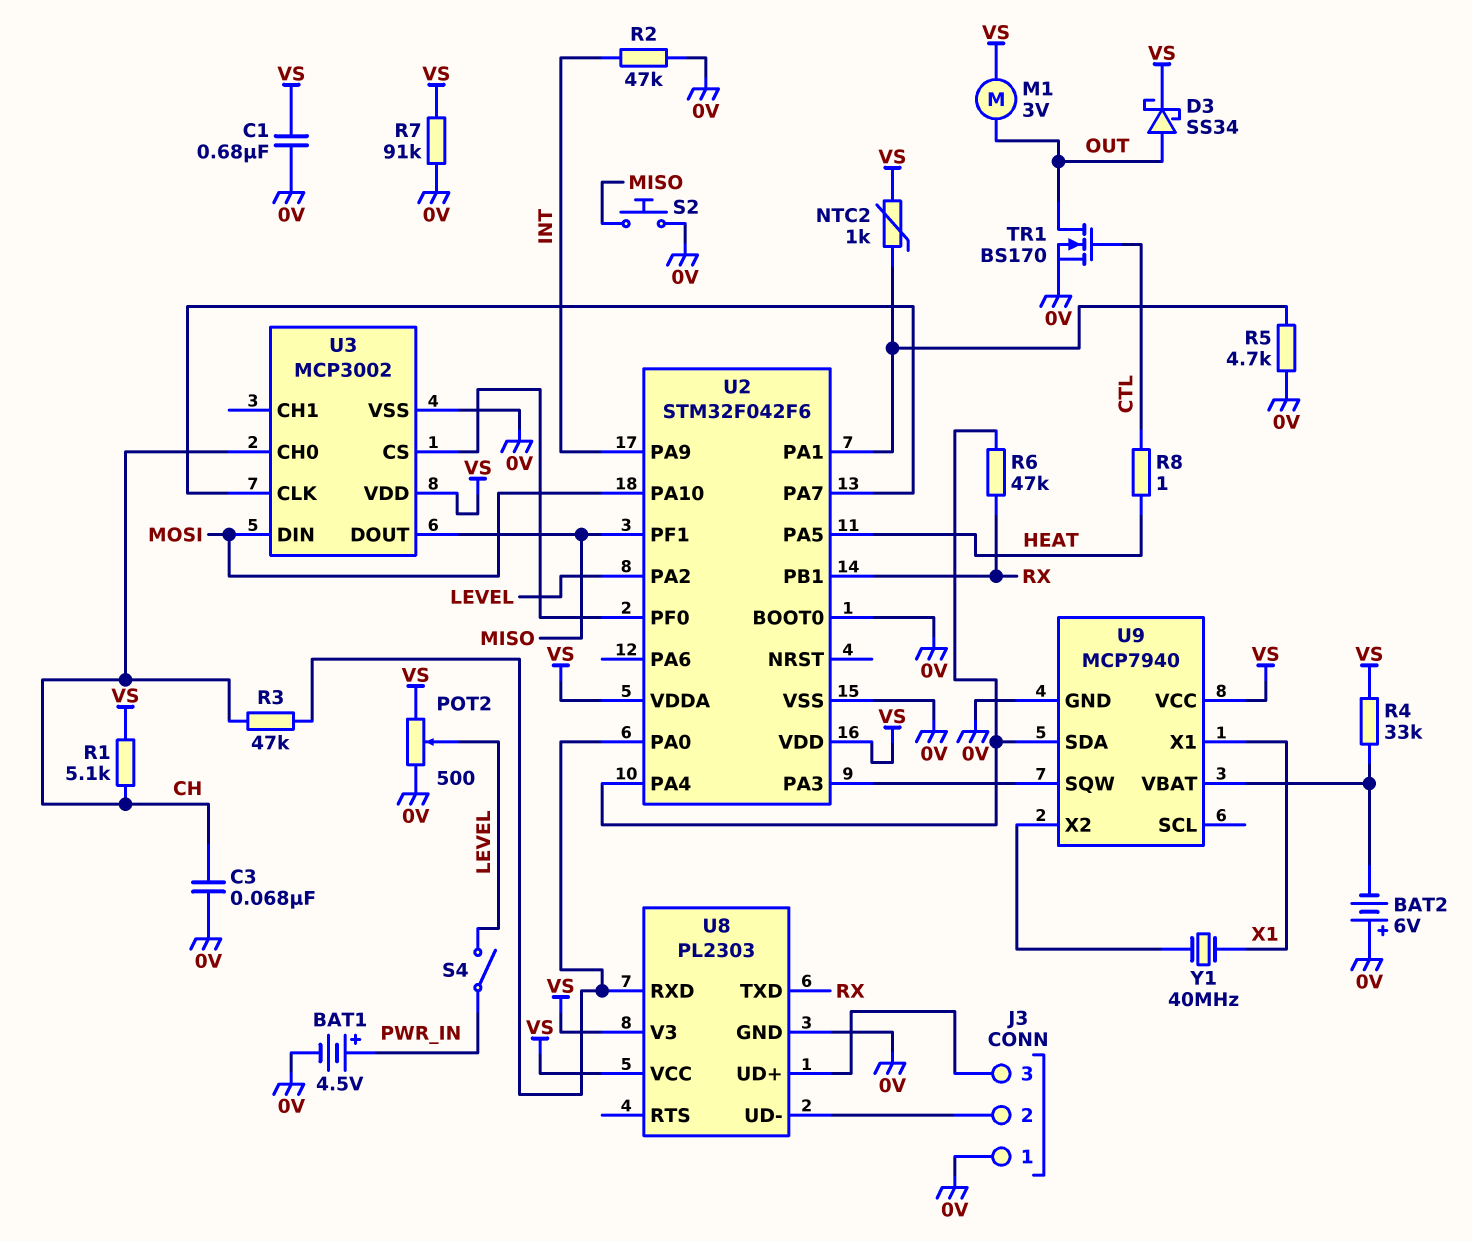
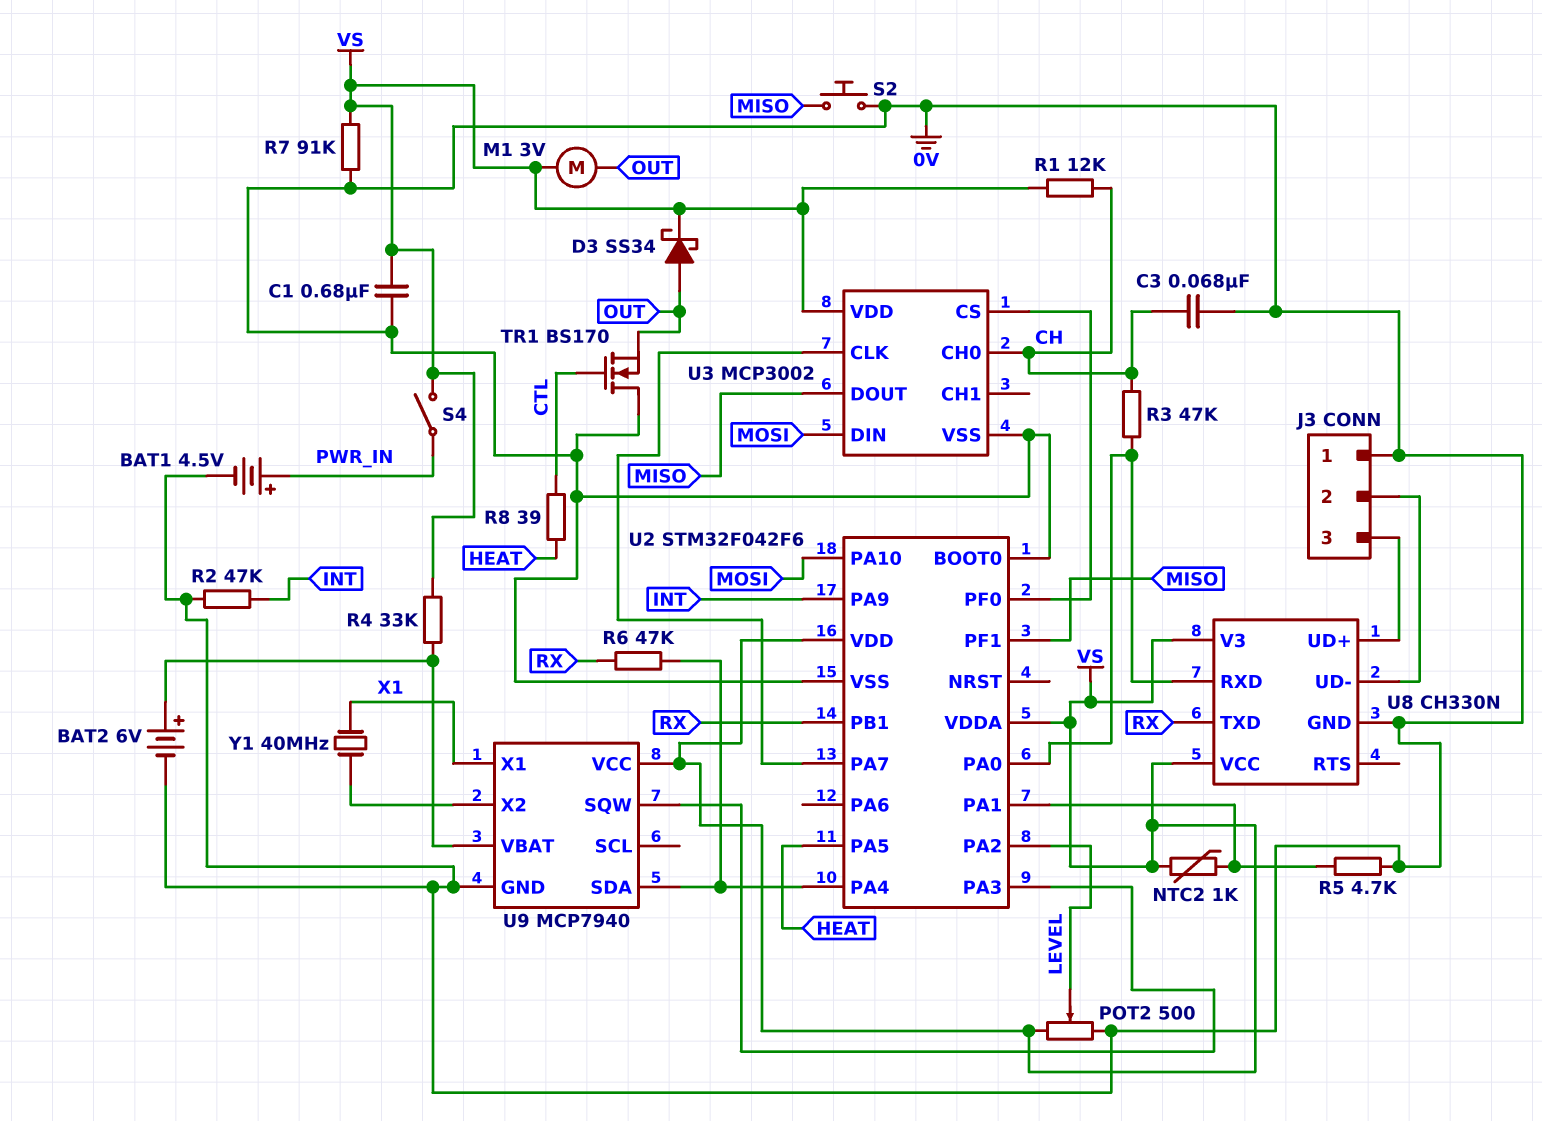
BAT2: 6V (plus 0V, minus U9/VBAT) -> 6V (plus U9/VBAT, minus 0V)
R1: 5.1k (CH, VS) -> 12k (CH, VS)
R8: 1 (CTL, HEAT) -> 39 (CTL, HEAT)
S4: switch (LEVEL, PWR_IN) -> switch (PWR_IN, VS)
TR1: NMOS BS170 (G CTL, D OUT, S 0V) -> NMOS BS170 (G CTL, D 0V, S OUT)
U8: PL2303 -> CH330N

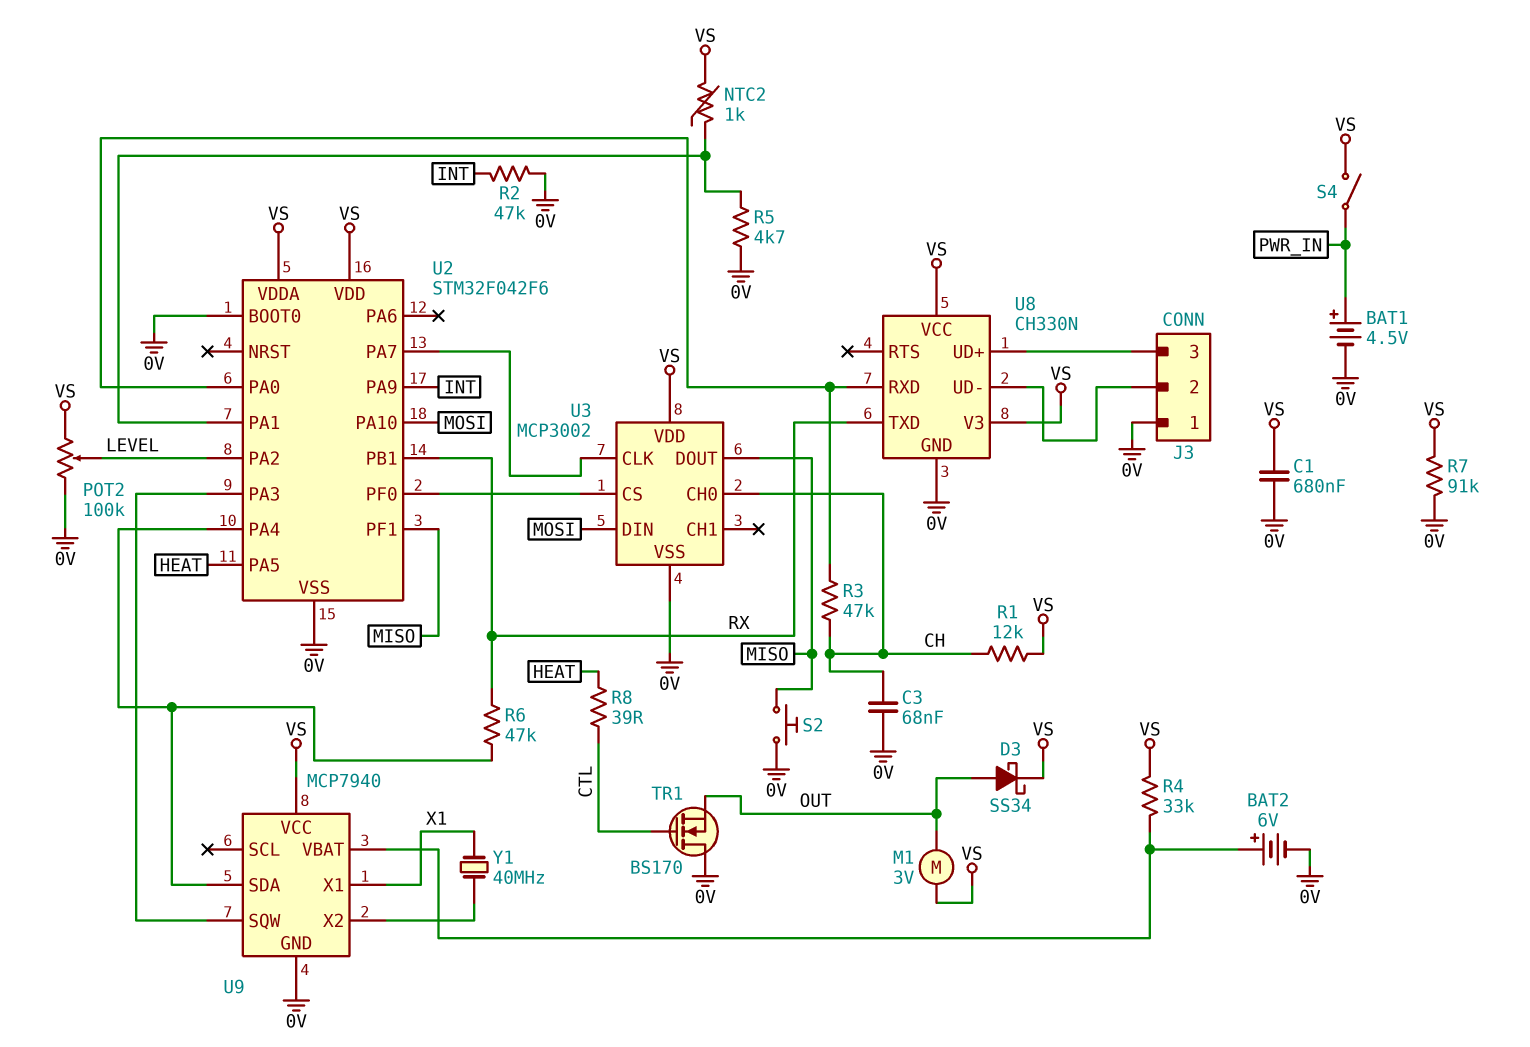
POT2: 500 (0V, VS, wiper LEVEL) -> 100k (0V, VS, wiper LEVEL)

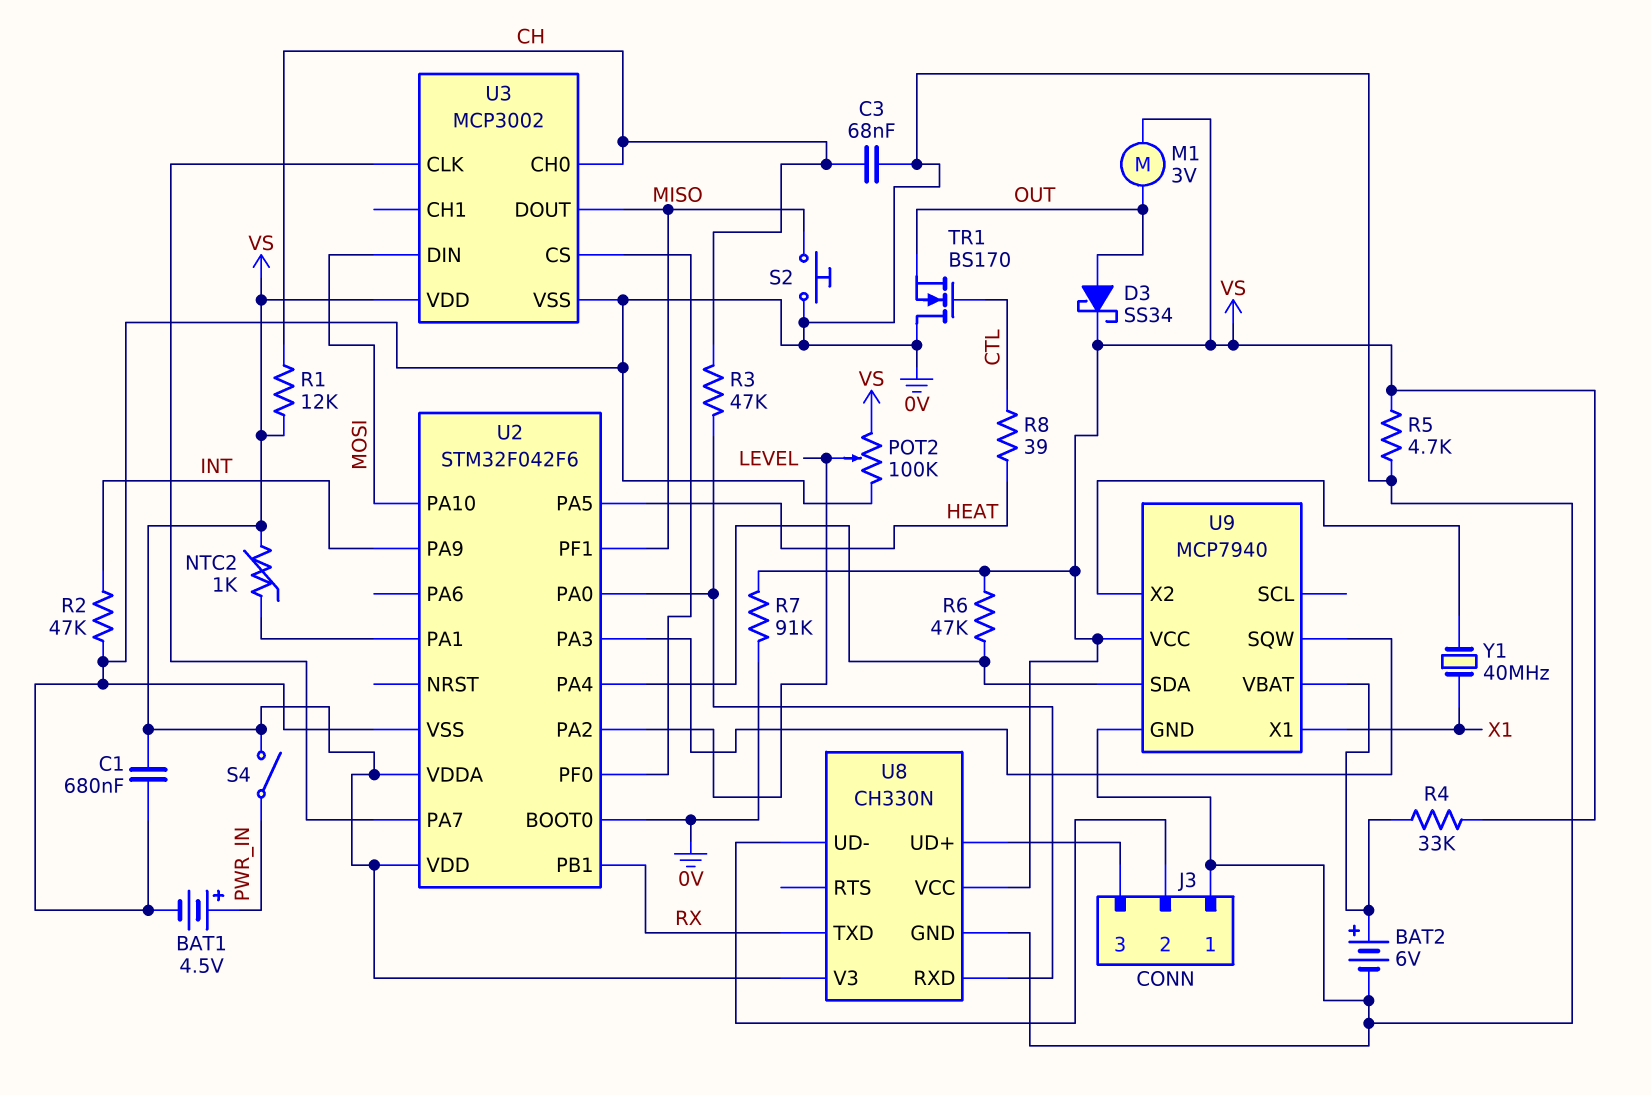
R5: 4.7k (0V, U2/PA1) -> 4.7k (0V, VS)
R6: 47k (RX, U2/PA4) -> 47k (U2/PA4, VS)

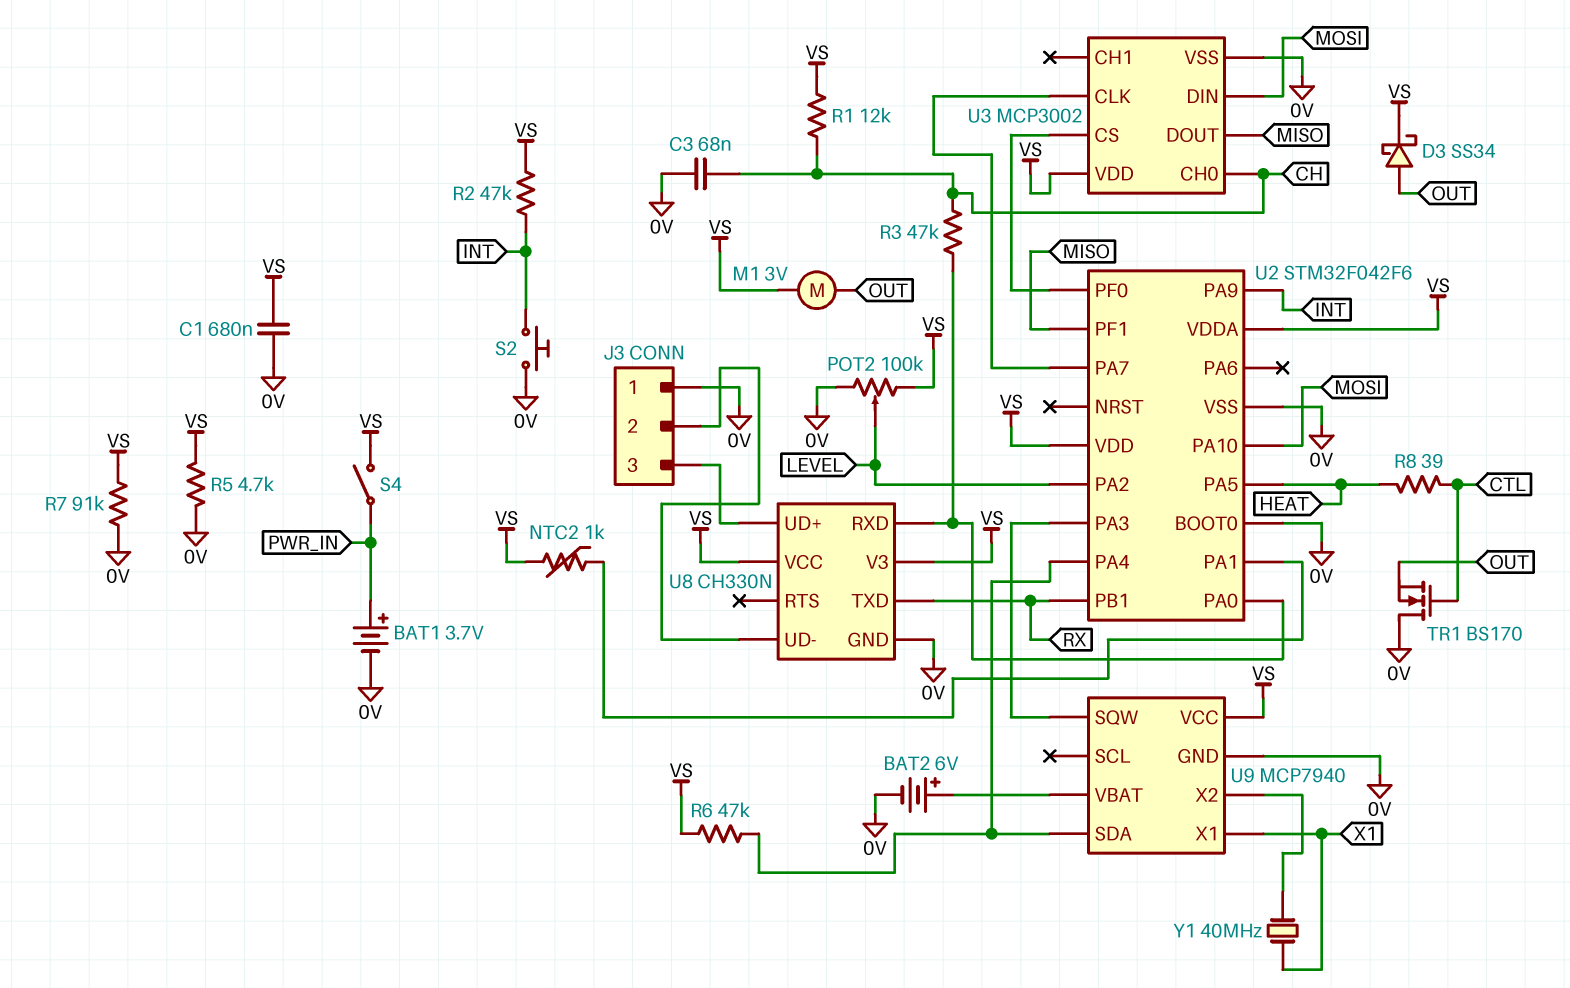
BAT1: 4.5V (plus PWR_IN, minus 0V) -> 3.7V (plus PWR_IN, minus 0V)
R2: 47k (0V, INT) -> 47k (INT, VS)
R4: 33k (U9/VBAT, VS) -> none
S2: button (0V, MISO) -> button (0V, INT)

